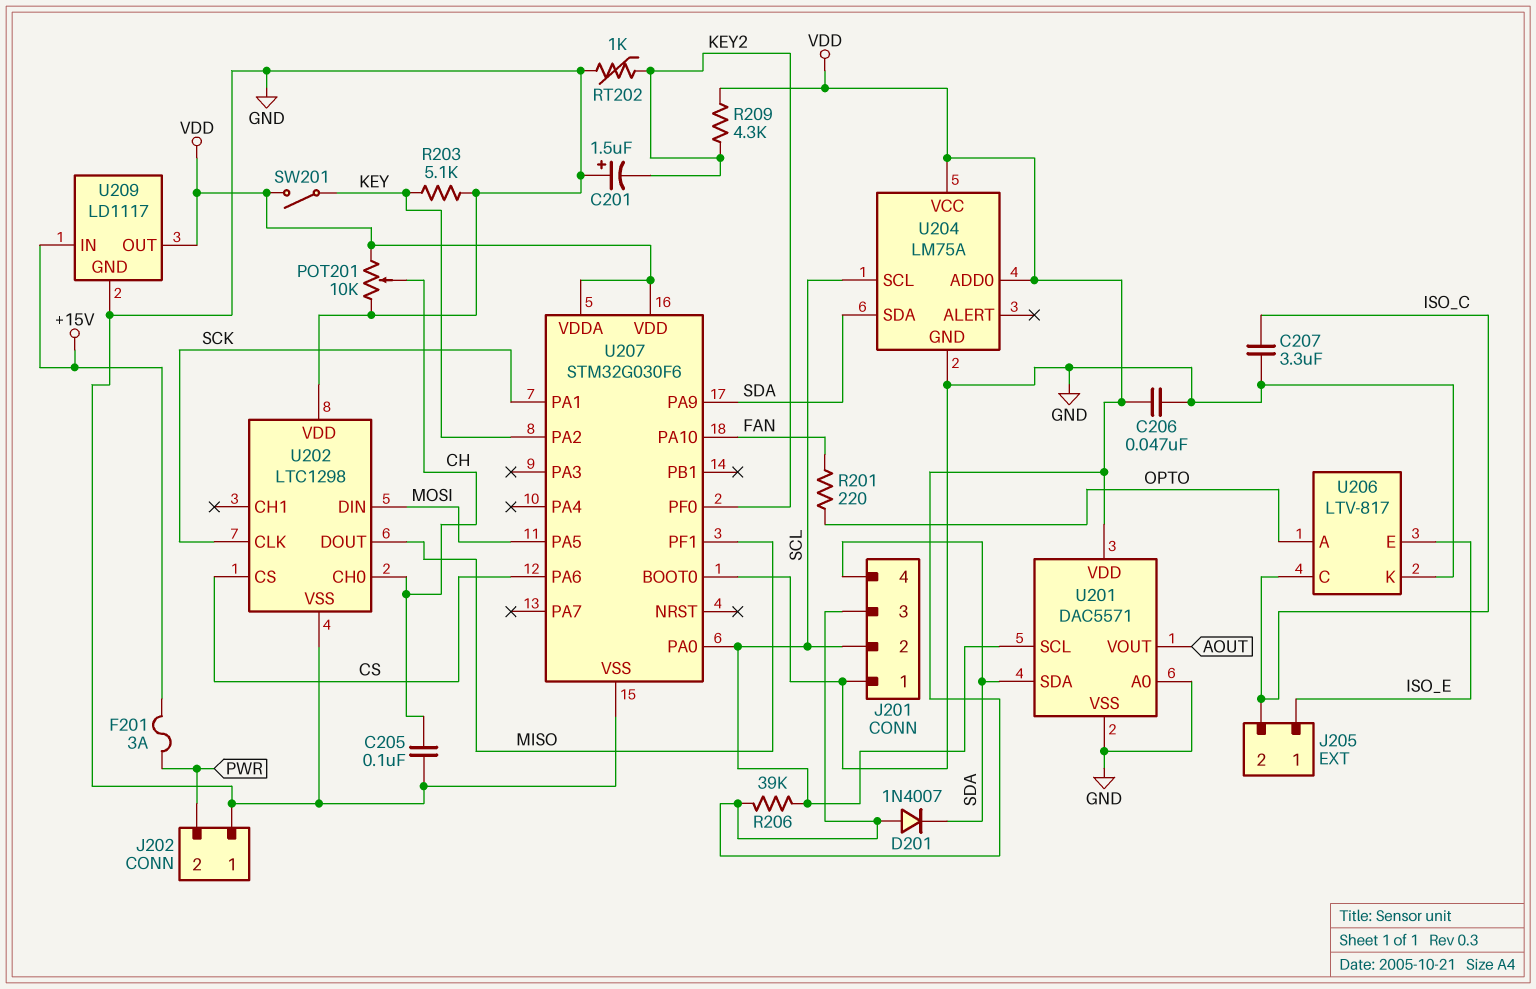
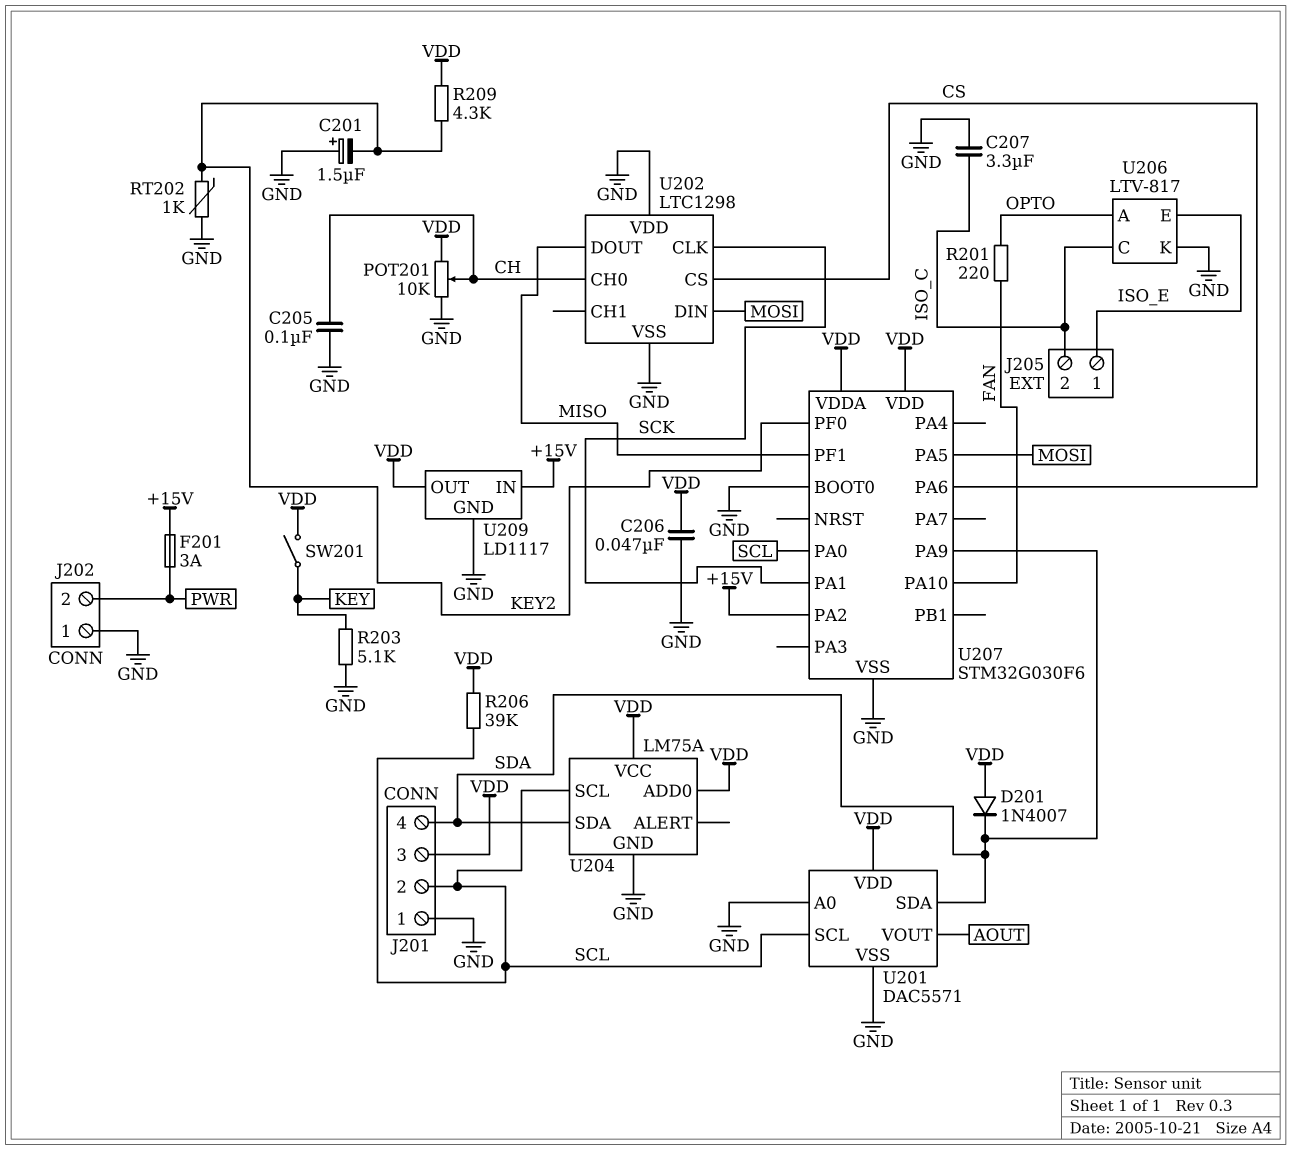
U207 pin PA2: KEY -> +15V

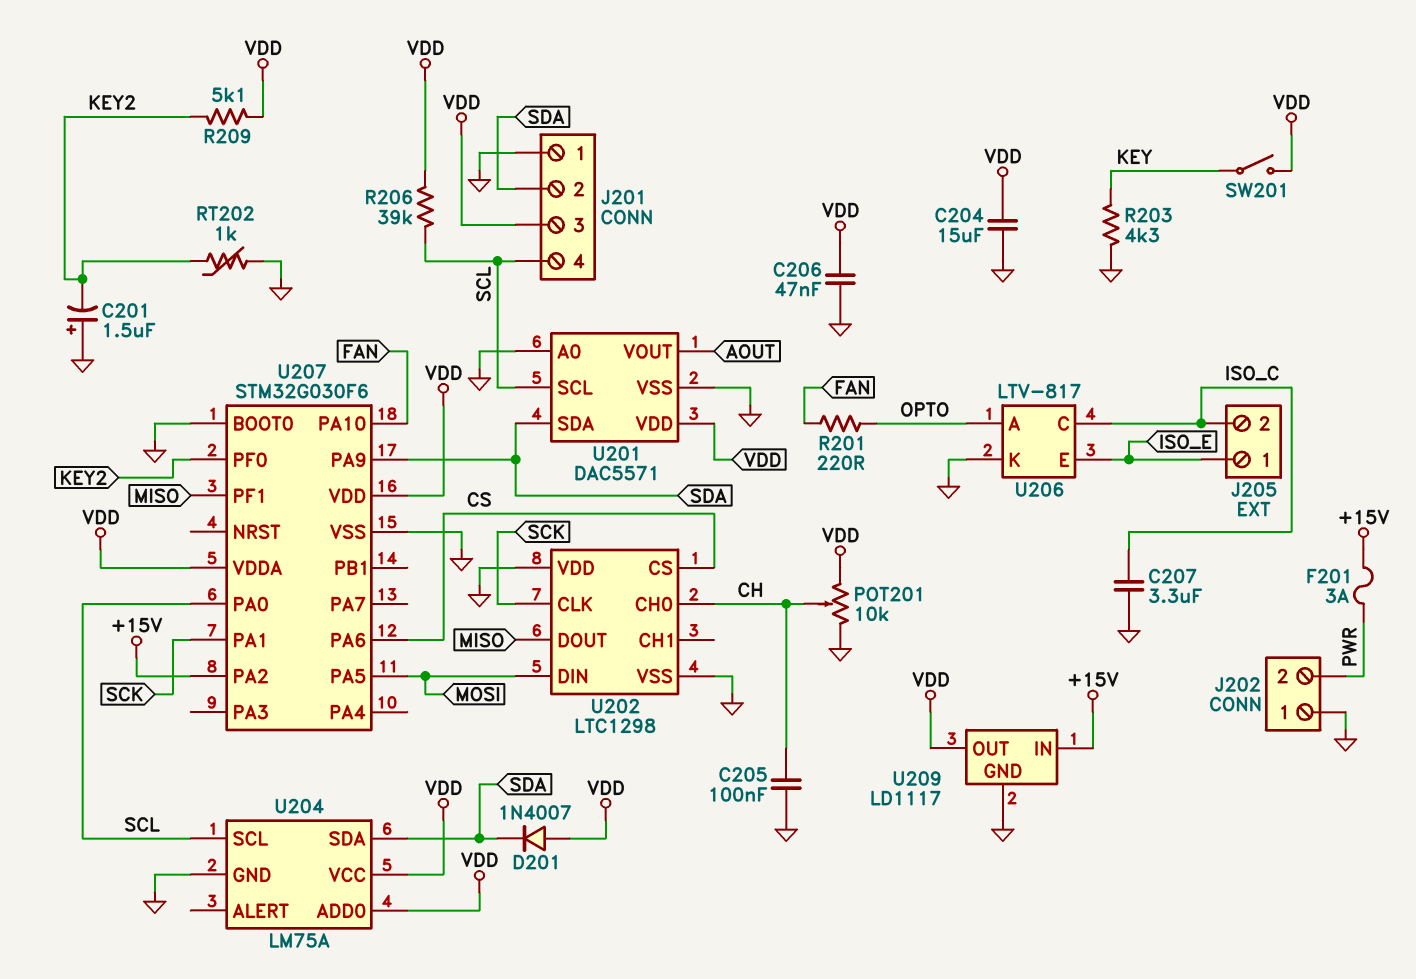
C204: none -> 15uF (GND, VDD)
J201 pin 2: SCL -> SDA
J201 pin 4: SDA -> SCL
R203: 5.1k (GND, KEY) -> 4.3k (GND, KEY)
R209: 4.3k (KEY2, VDD) -> 5.1k (KEY2, VDD)

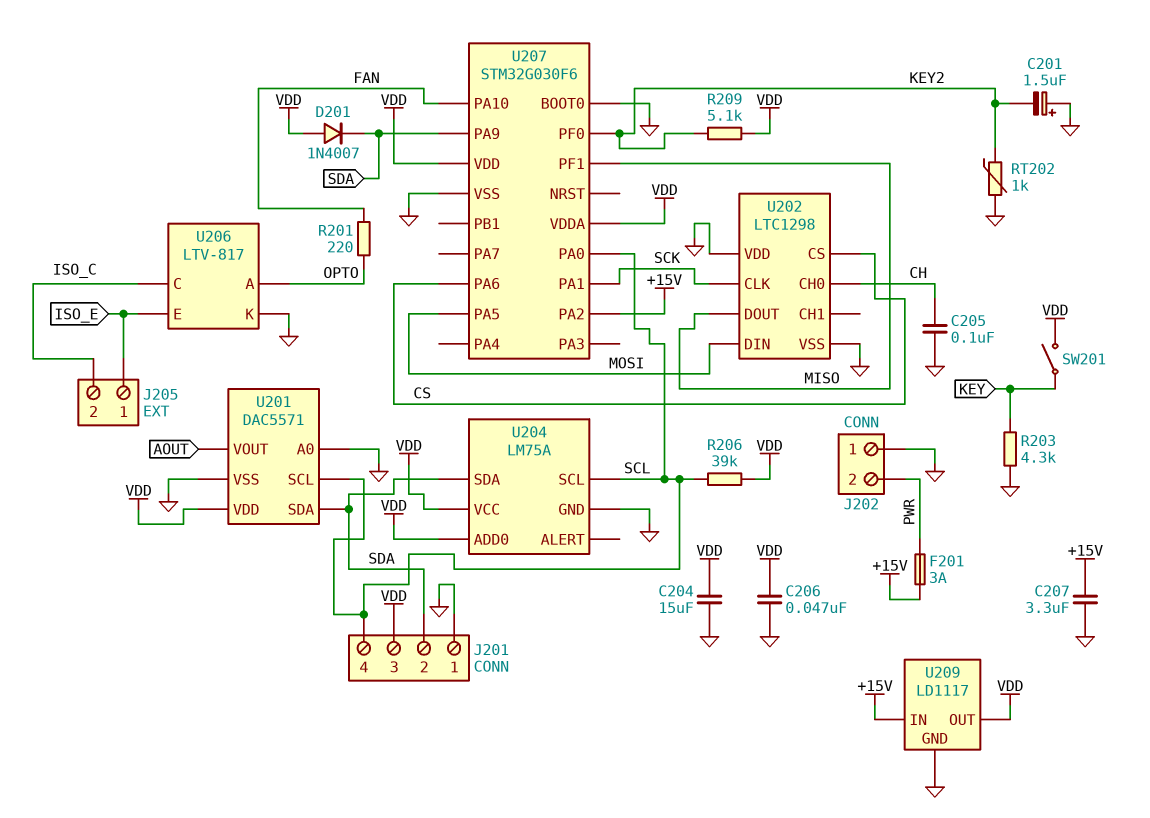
C207: 3.3uF (GND, ISO_C) -> 3.3uF (+15V, GND)
POT201: 10k (GND, VDD, wiper CH) -> none

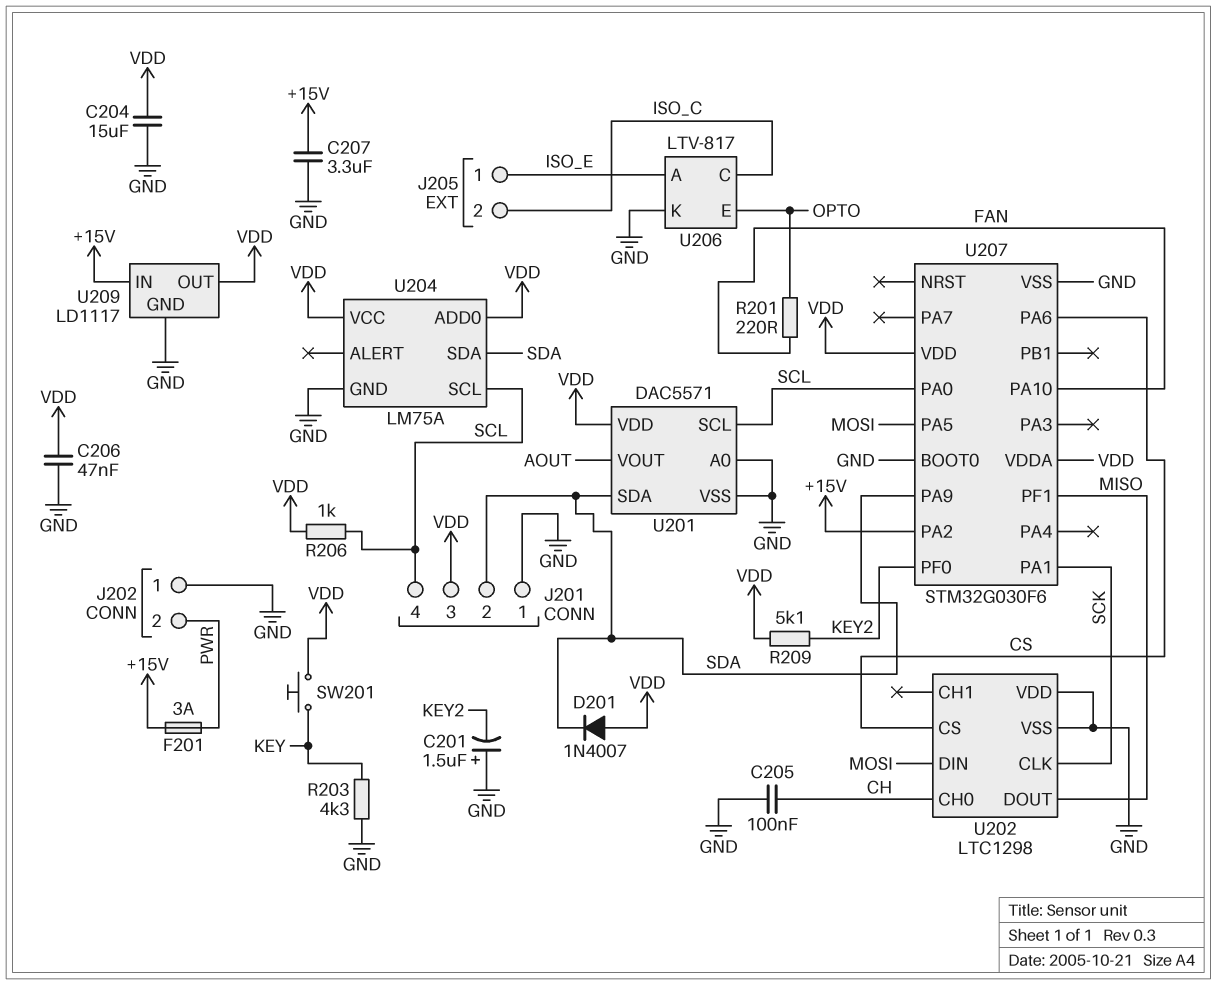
R206: 39k (SCL, VDD) -> 1k (SCL, VDD)
RT202: 1k (GND, KEY2) -> none
SW201: switch (KEY, VDD) -> button (KEY, VDD)
U206 pin A: OPTO -> ISO_E
U206 pin E: ISO_E -> OPTO

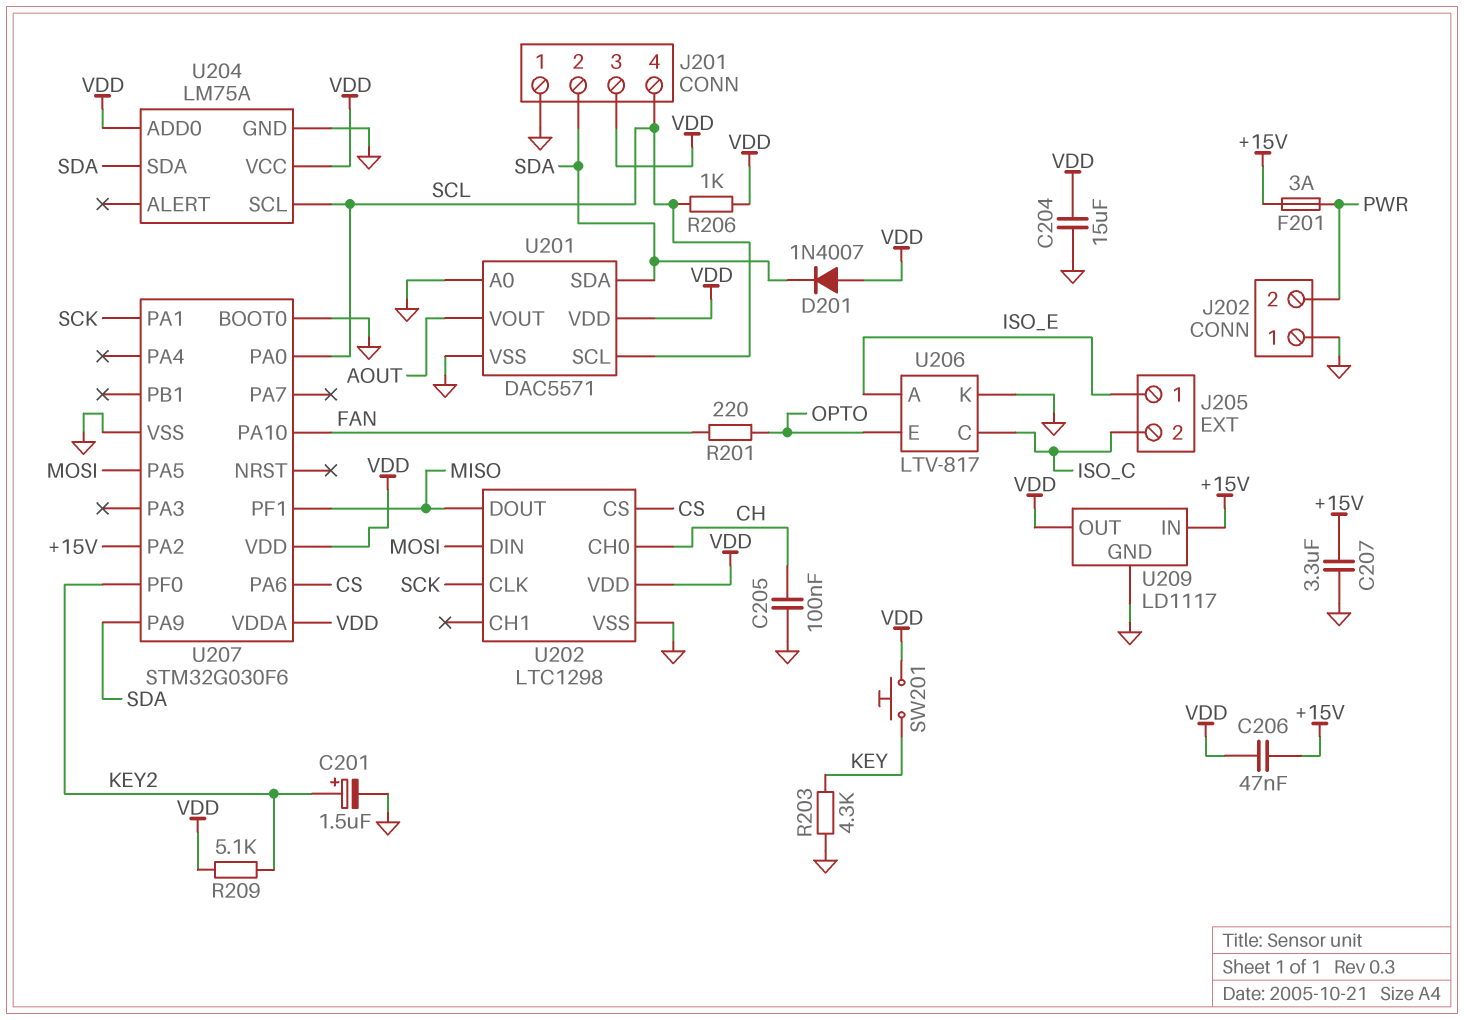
C201: 1.5uF (plus GND, minus KEY2) -> 1.5uF (plus KEY2, minus GND)
C206: 47nF (GND, VDD) -> 47nF (+15V, VDD)
U202 pin VDD: GND -> VDD

